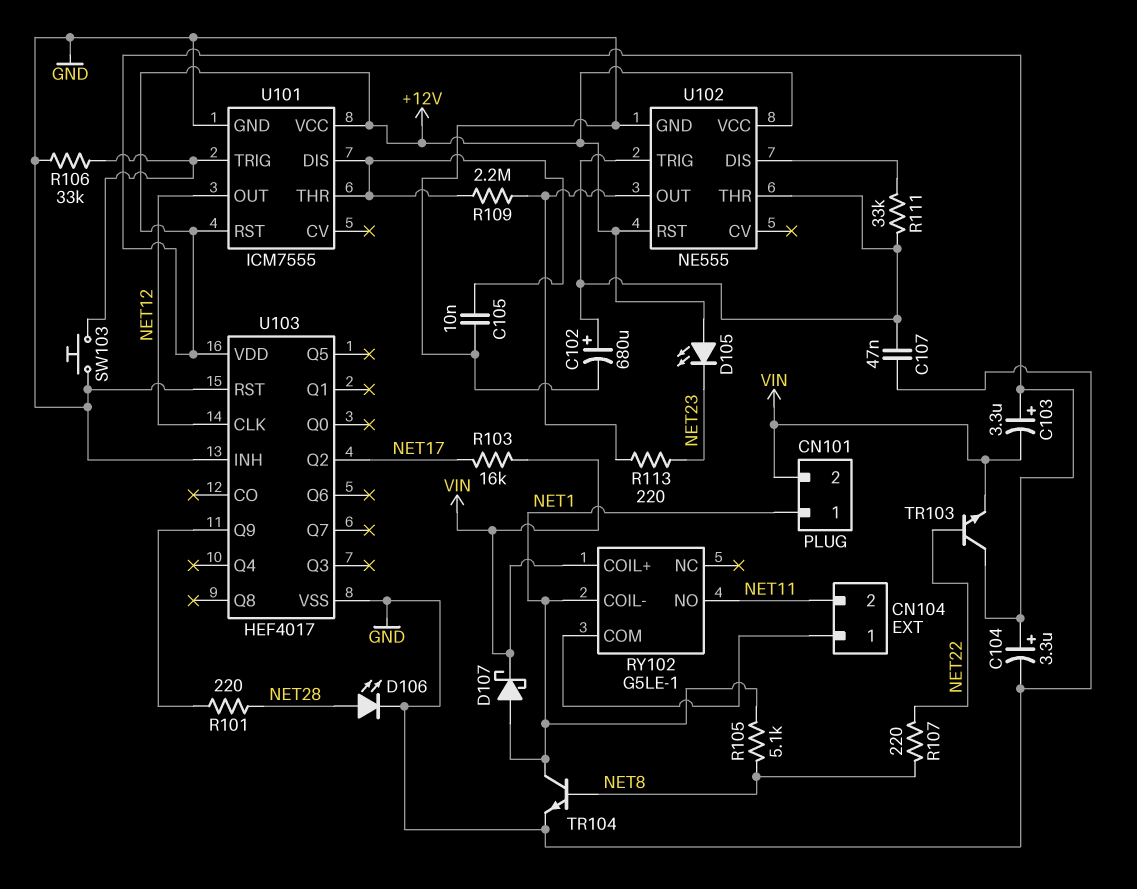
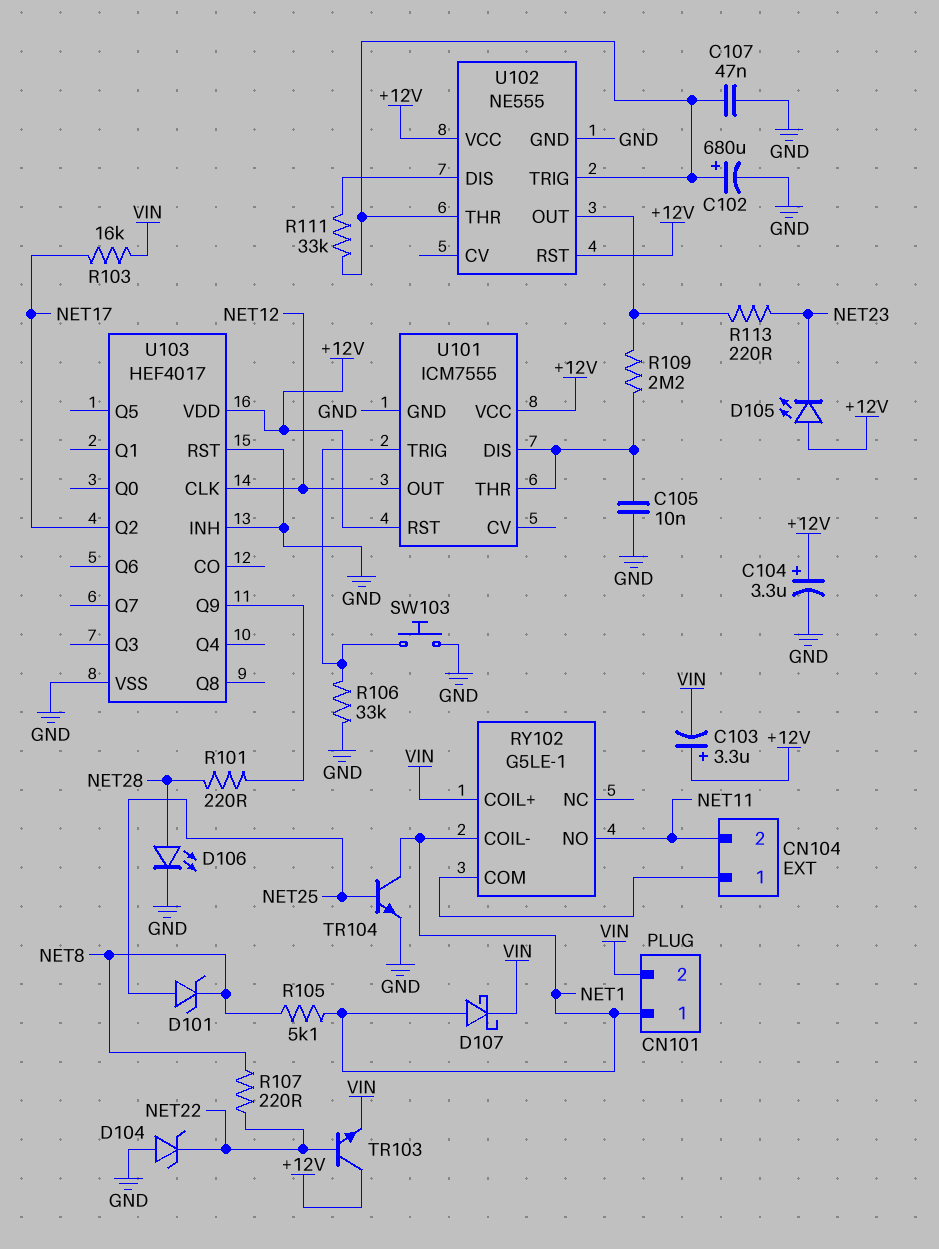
D101: none -> zener (A NET25, K NET8)
D104: none -> zener (A GND, K NET22)
TR104: NPN (B NET8, C NET1, E GND) -> NPN (B NET25, C NET1, E GND)

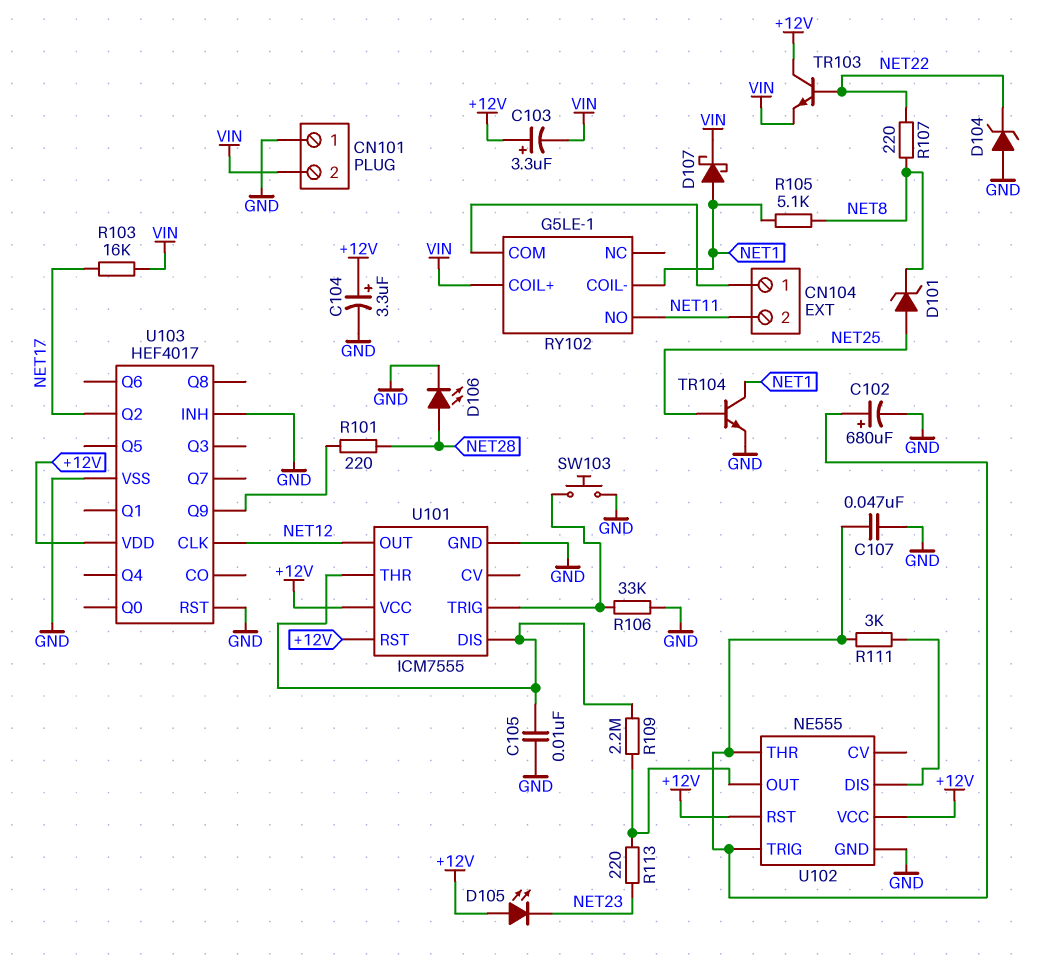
CN101 pin 1: NET1 -> GND
R111: 33k (U102/DIS, U102/THR) -> 3k (U102/DIS, U102/THR)

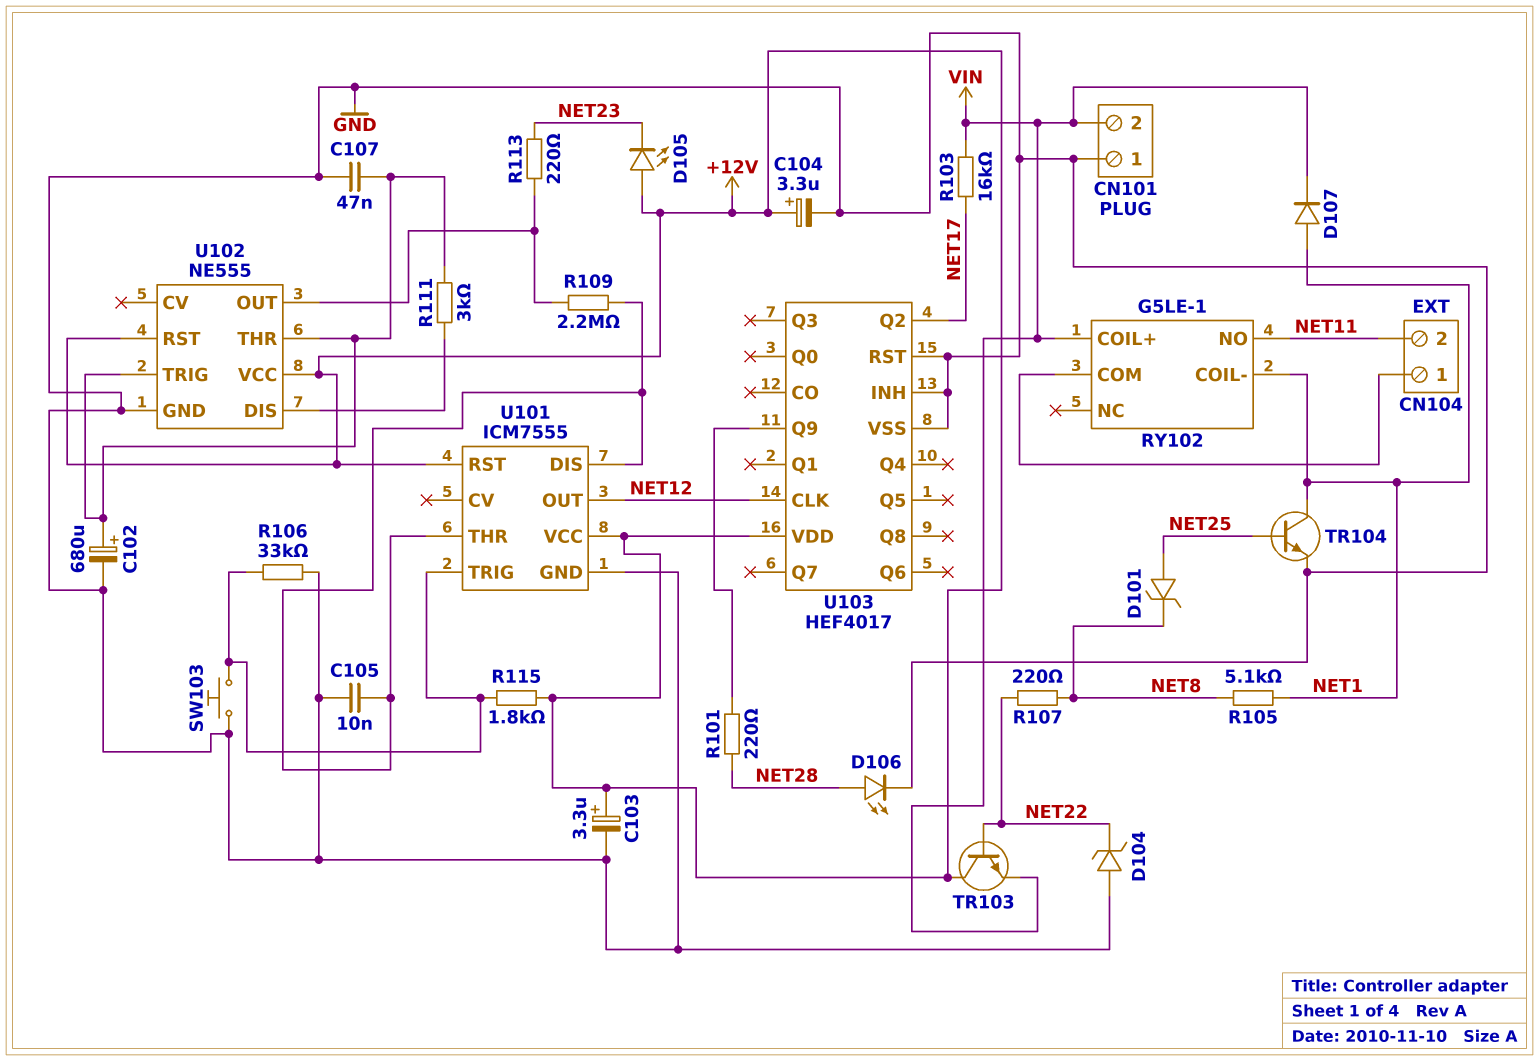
C103: 3.3uF (plus +12V, minus VIN) -> 3.3uF (plus +12V, minus GND)
D107: schottky (A NET1, K VIN) -> diode (A NET1, K VIN)
R115: none -> 1.8k (+12V, U101/TRIG)

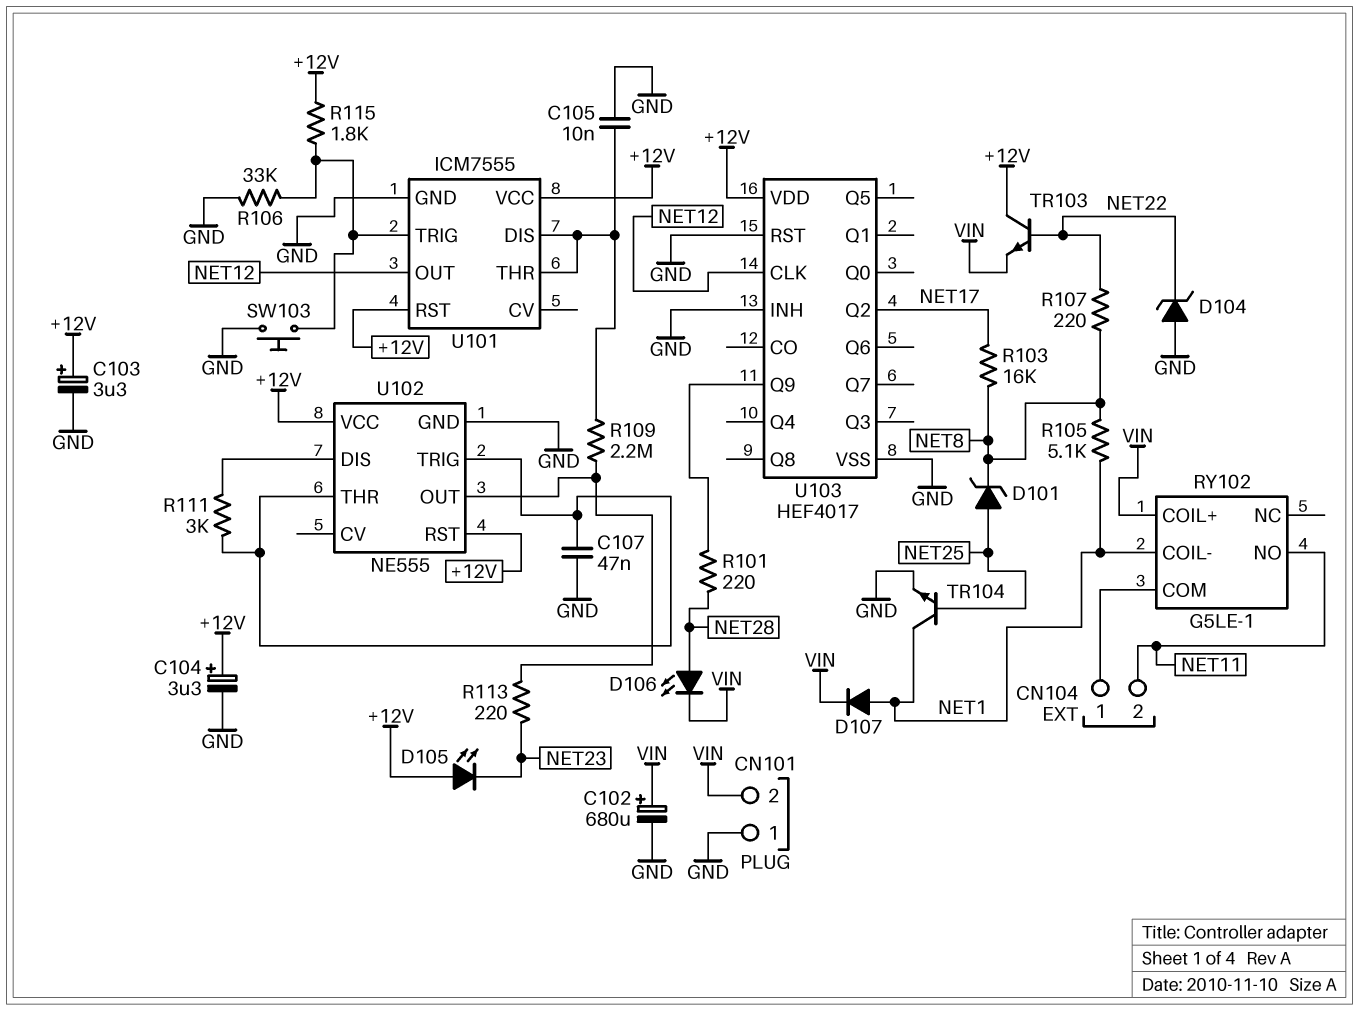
C102: 680uF (plus U102/THR, minus GND) -> 680uF (plus VIN, minus GND)
D106: LED (A NET28, K GND) -> LED (A NET28, K VIN)
R103: 16k (NET17, VIN) -> 16k (NET8, NET17)

